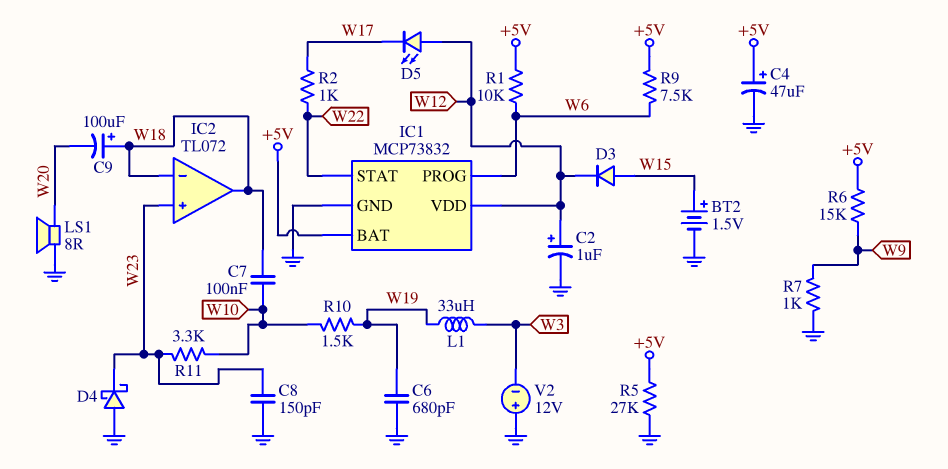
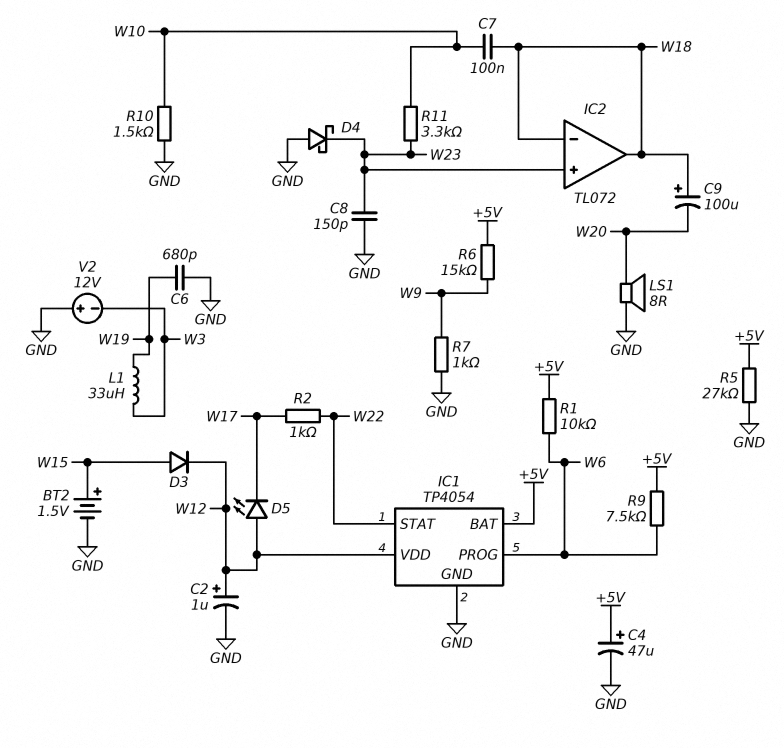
IC1: MCP73832 -> TP4054
R10: 1.5k (W10, W19) -> 1.5k (GND, W10)

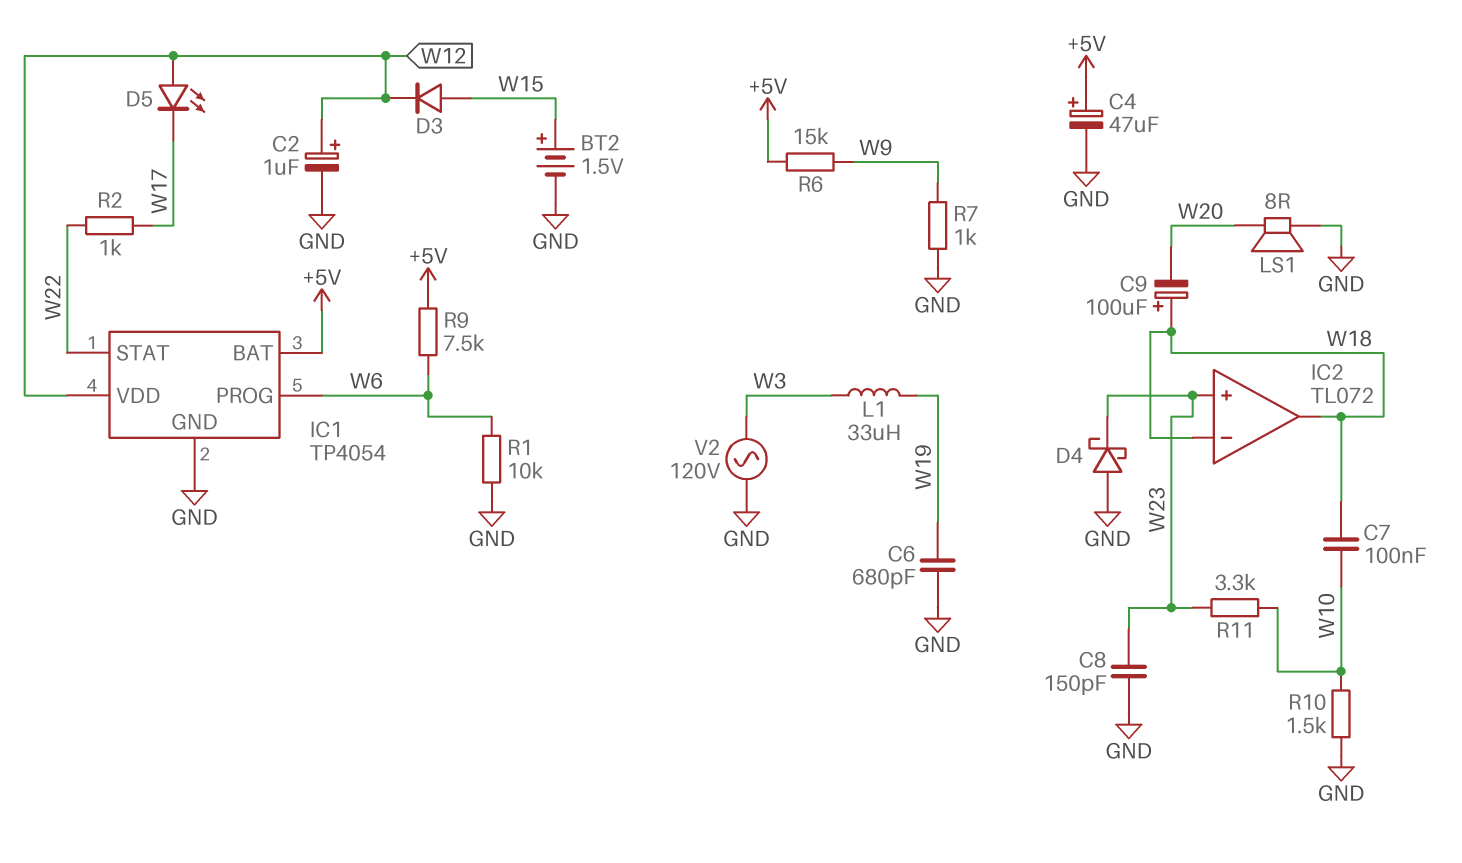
R1: 10k (+5V, W6) -> 10k (GND, W6)
R5: 27k (+5V, GND) -> none
V2: 12V (plus GND, minus W3) -> AC 120V (GND, W3)

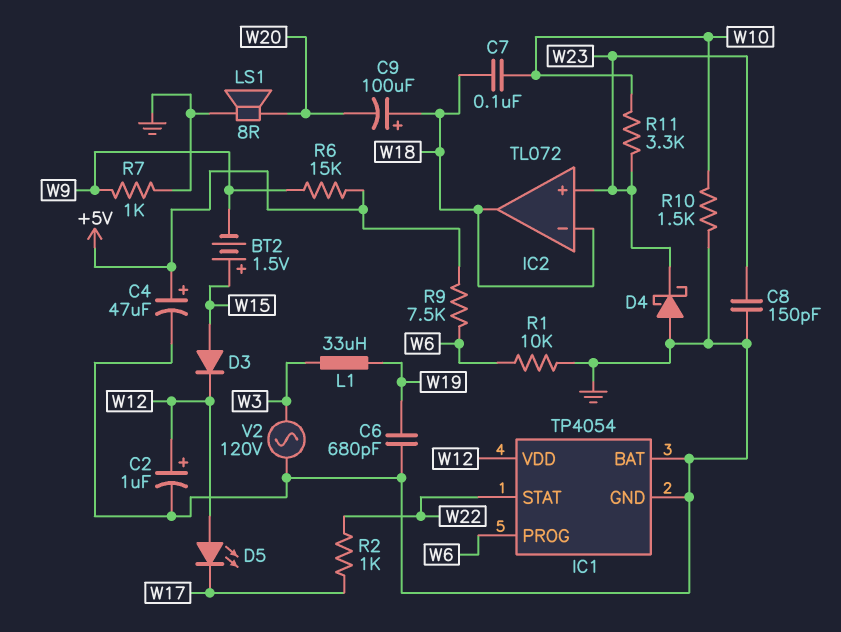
BT2: 1.5V (plus W15, minus GND) -> 1.5V (plus W15, minus W9)
IC1 pin BAT: +5V -> GND

